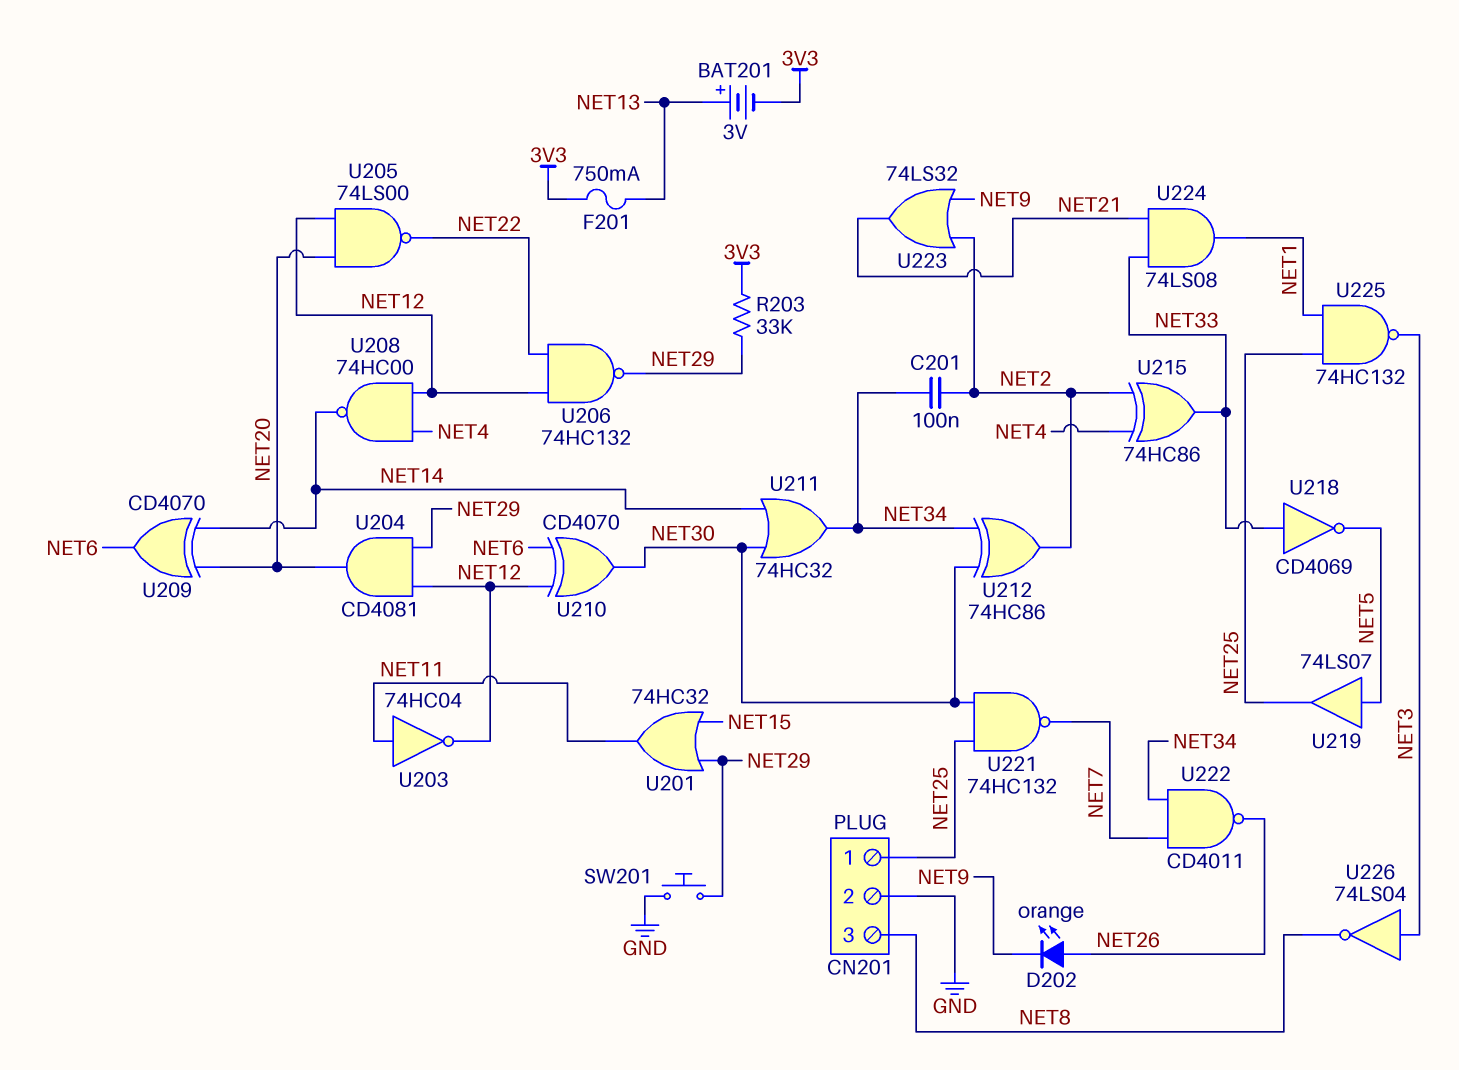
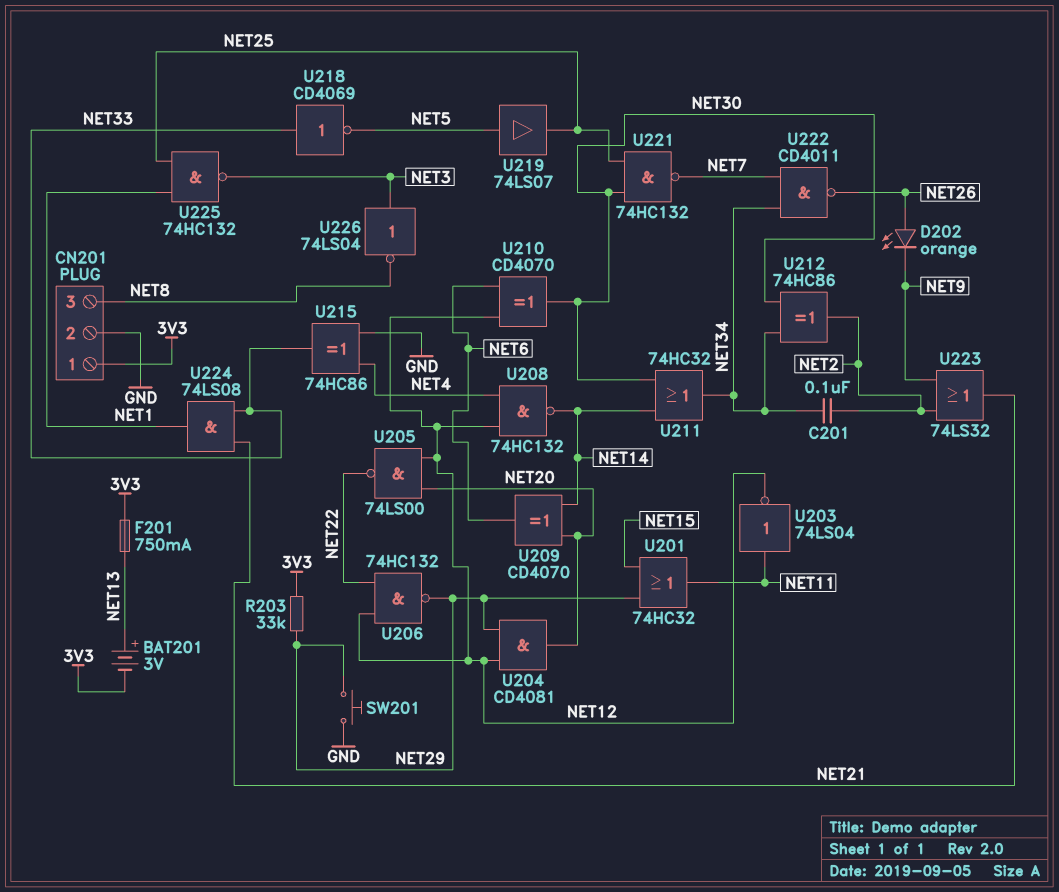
CN201 pin 1: NET25 -> 3V3
U203: NOT 74HC04 (in NET11, out NET12) -> NOT 74LS04 (in NET11, out NET12)
U208: NAND 74HC00 (in NET4, in NET12, out NET14) -> NAND 74HC132 (in NET4, in NET12, out NET14)
U215: XOR 74HC86 (in NET2, in NET4, out NET33) -> XOR 74HC86 (in GND, in NET4, out NET33)

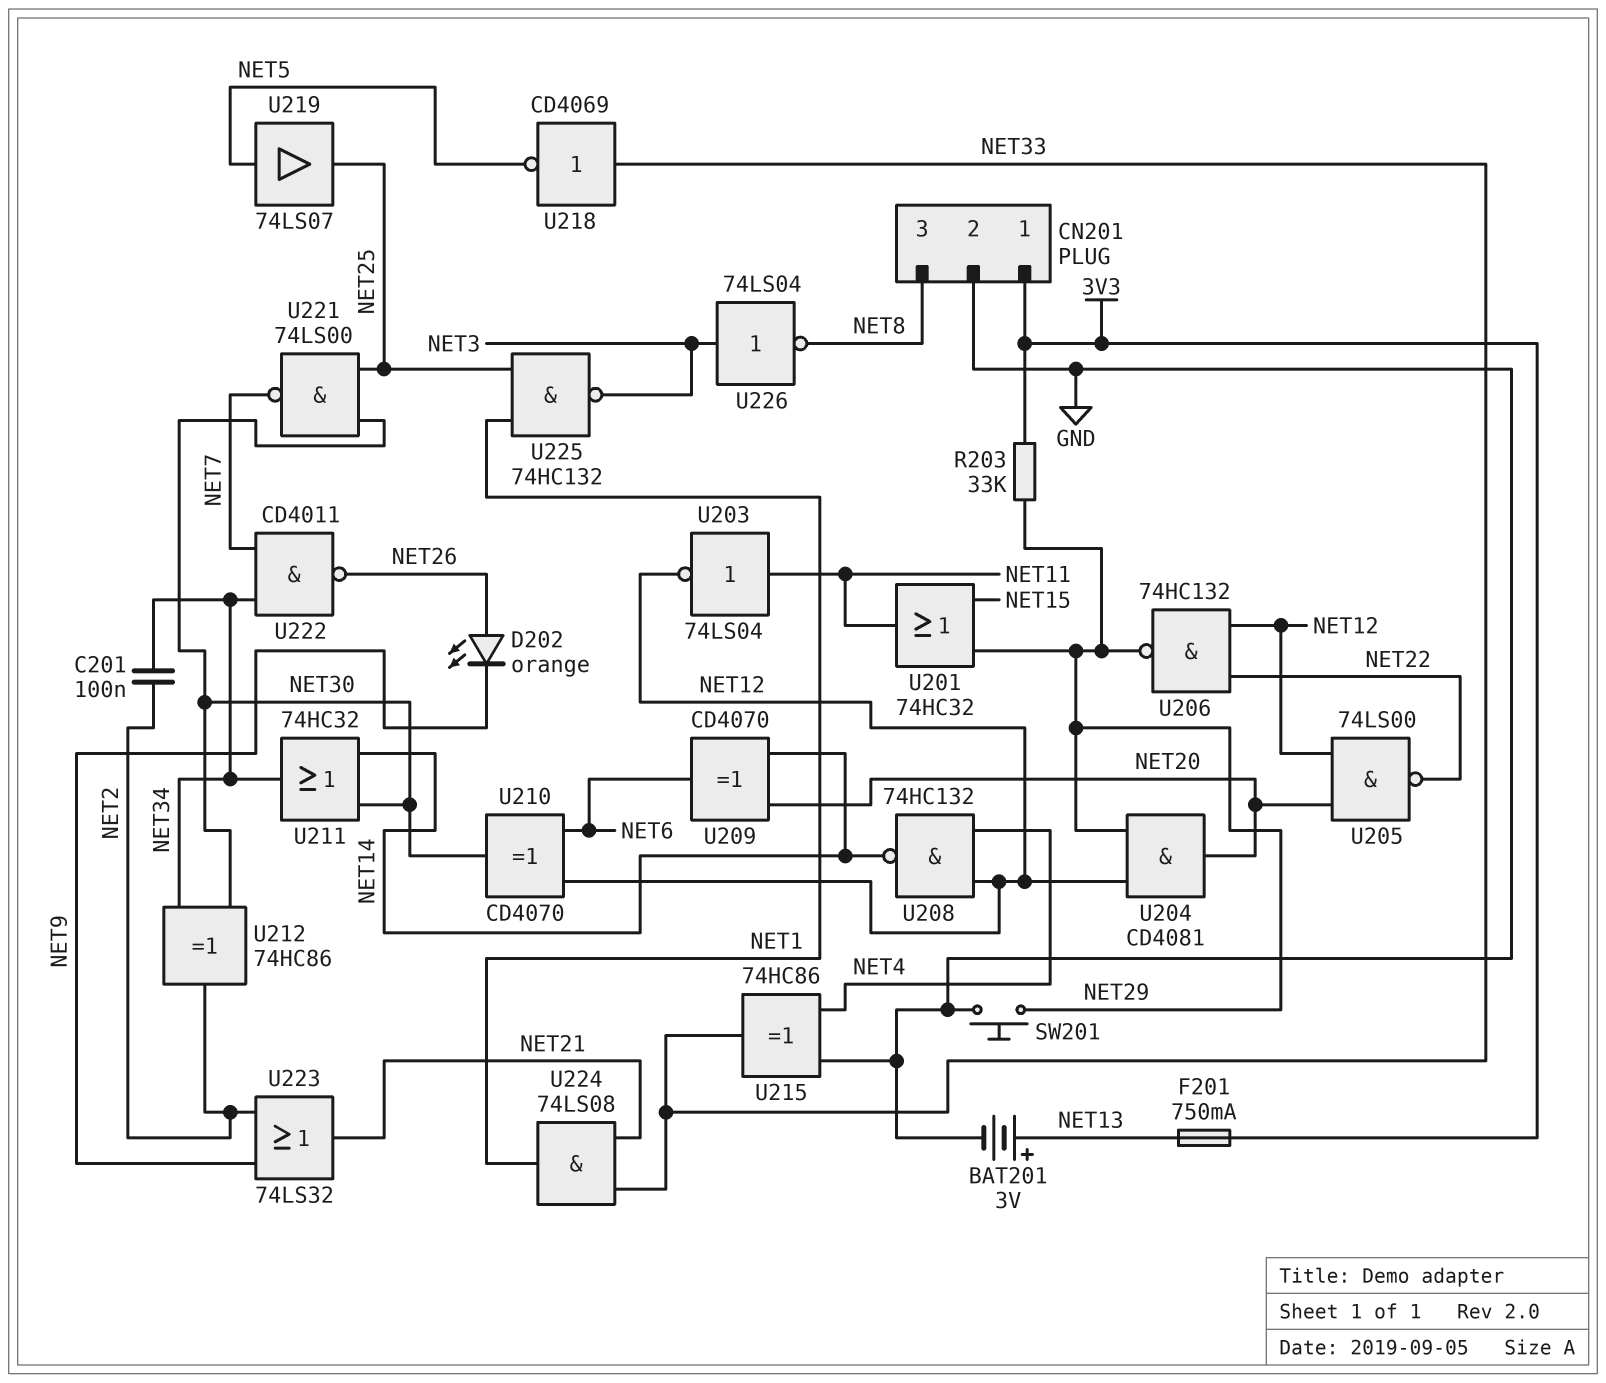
BAT201: 3V (plus NET13, minus 3V3) -> 3V (plus NET13, minus GND)
U221: NAND 74HC132 (in NET25, in NET30, out NET7) -> NAND 74LS00 (in NET25, in NET30, out NET7)

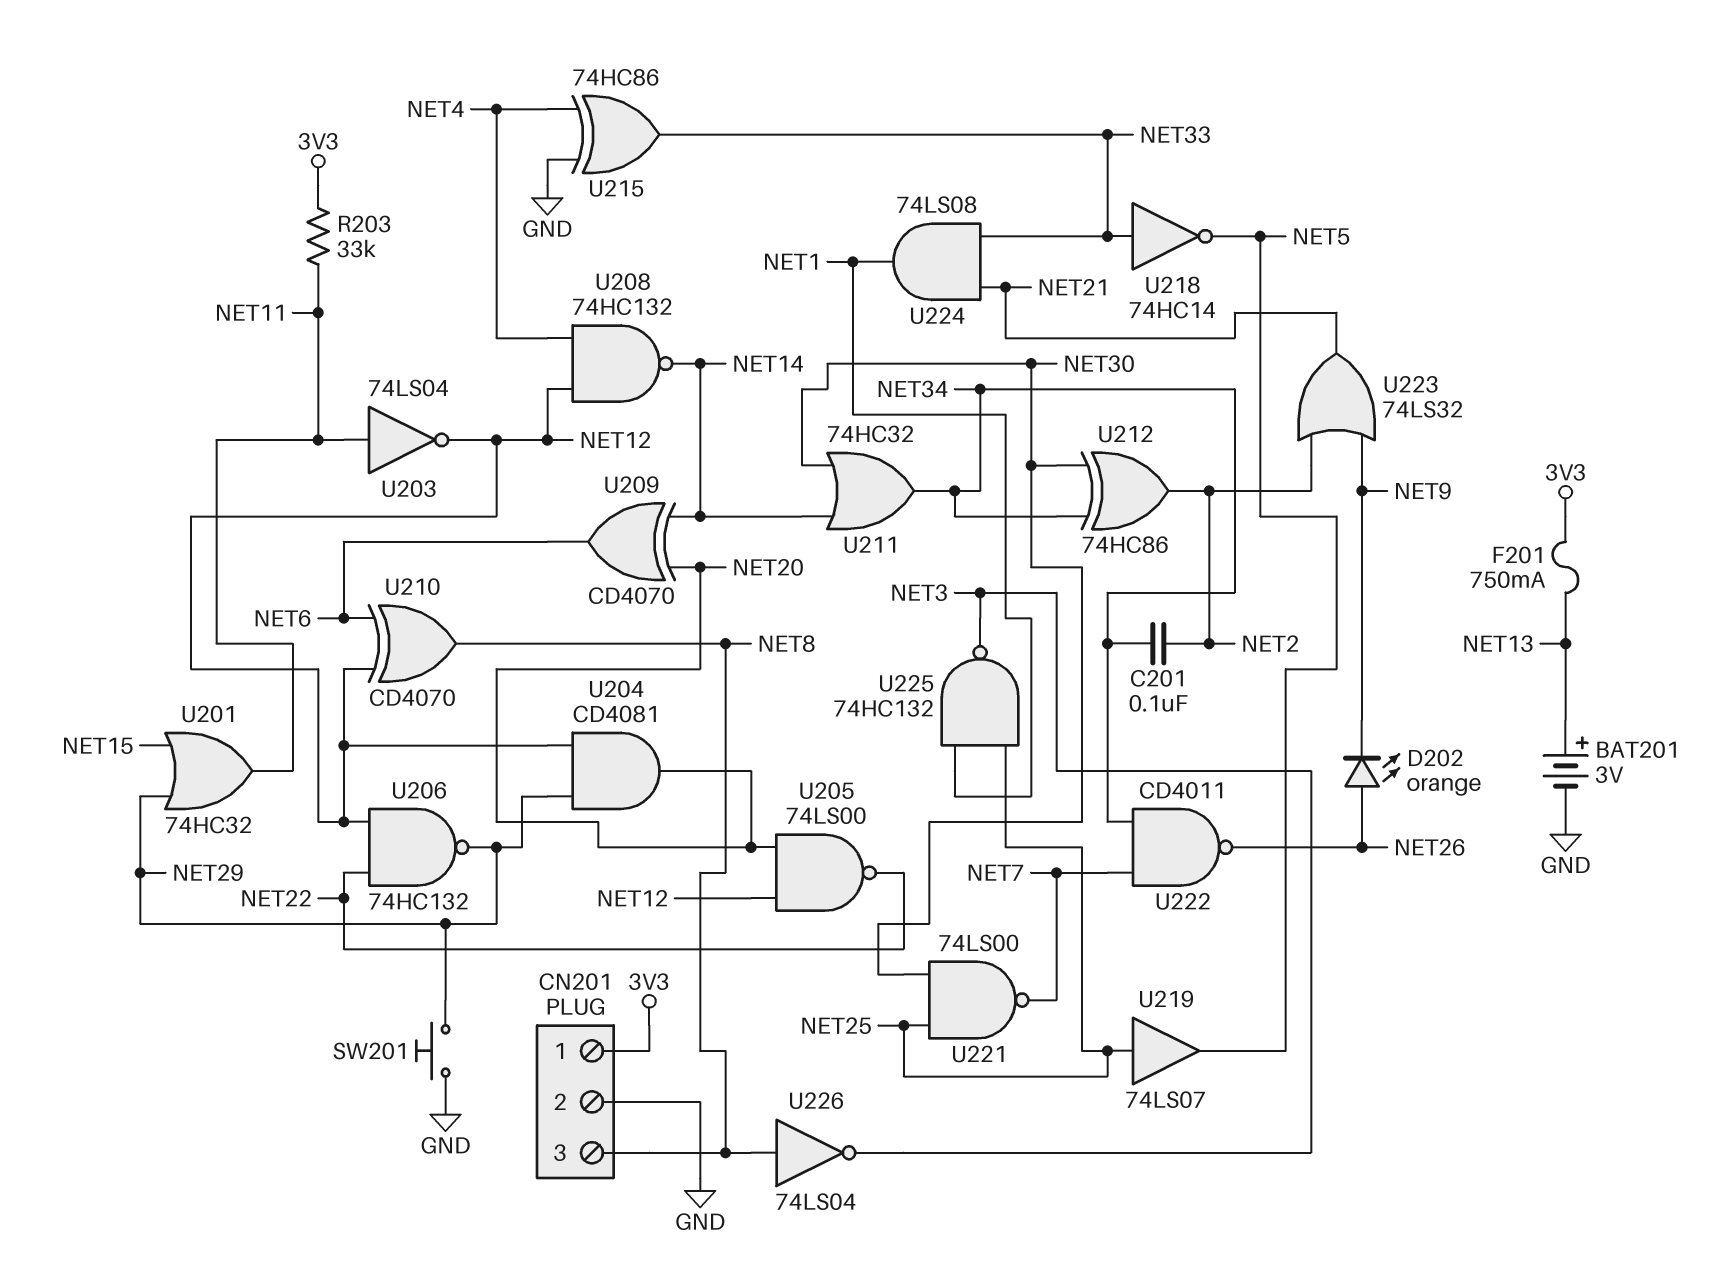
R203: 33k (3V3, NET29) -> 33k (3V3, NET11)
U210: XOR CD4070 (in NET6, in NET12, out NET30) -> XOR CD4070 (in NET6, in NET12, out NET8)
U218: NOT CD4069 (in NET33, out NET5) -> NOT 74HC14 (in NET33, out NET5)
U219: buffer 74LS07 (in NET5, out NET25) -> buffer 74LS07 (in NET25, out NET5)
U226: NOT 74LS04 (in NET3, out NET8) -> NOT 74LS04 (in NET8, out NET3)

